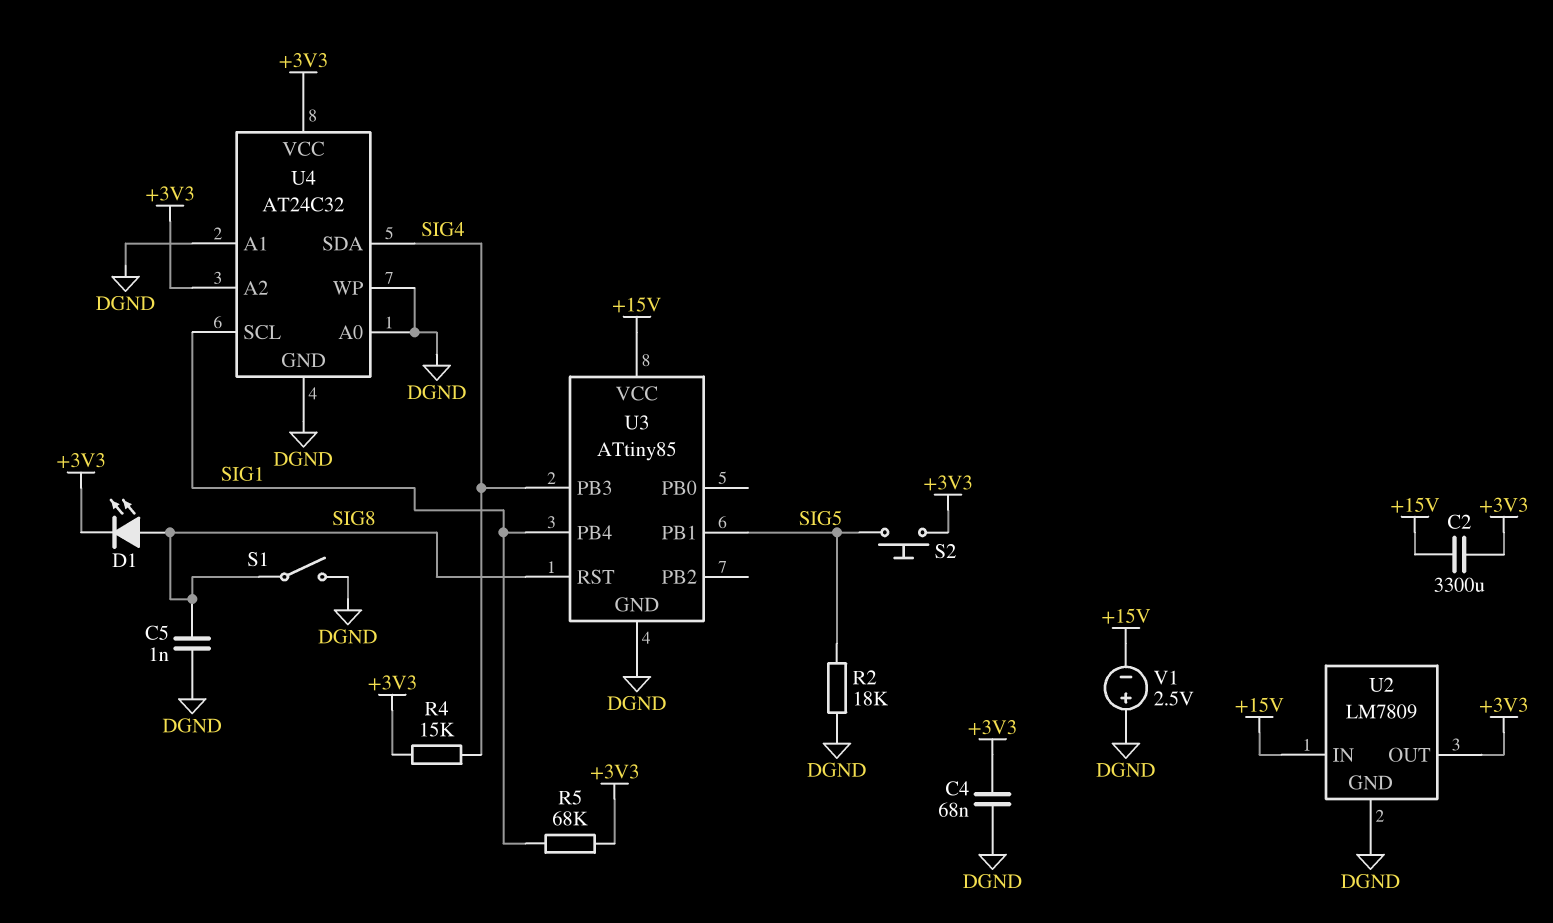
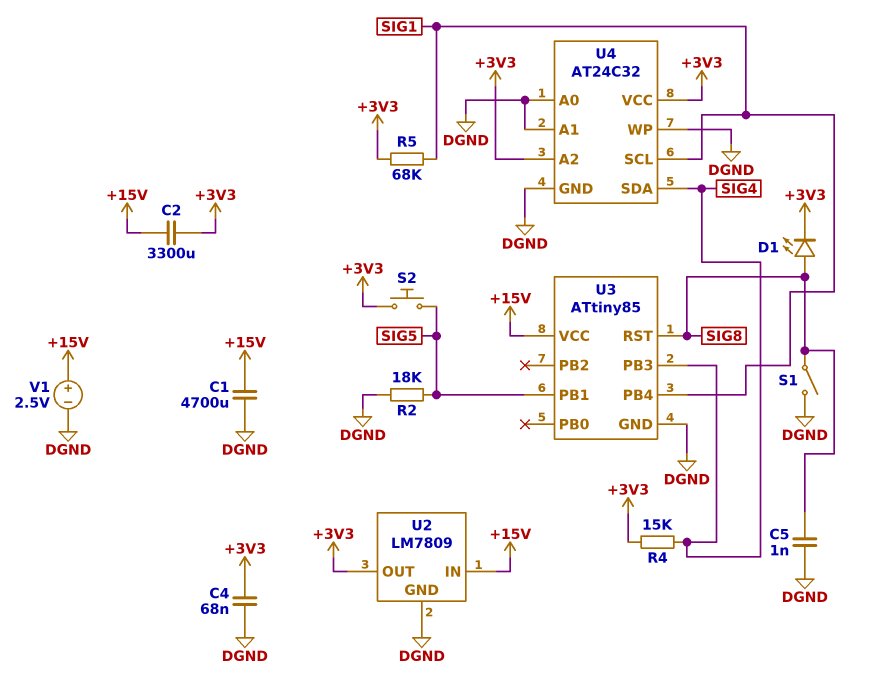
C1: none -> 4700uF (+15V, DGND)
V1: 2.5V (plus DGND, minus +15V) -> 2.5V (plus +15V, minus DGND)

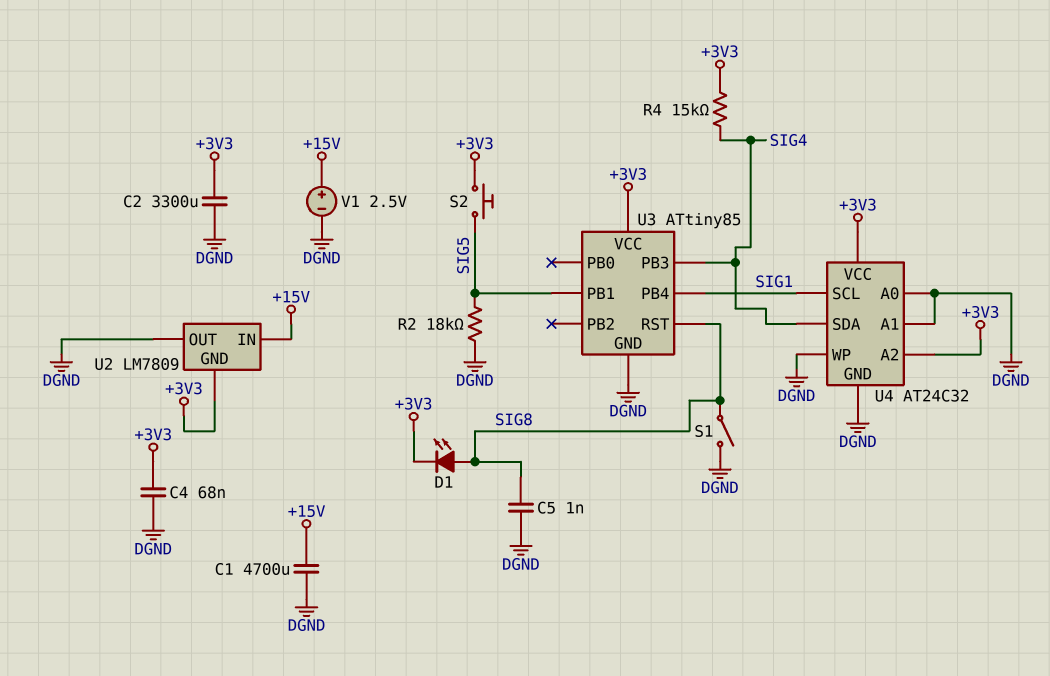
C2: 3300uF (+3V3, +15V) -> 3300uF (+3V3, DGND)
R5: 68k (+3V3, SIG1) -> none
U2 pin GND: DGND -> +3V3
U2 pin OUT: +3V3 -> DGND
U3 pin VCC: +15V -> +3V3

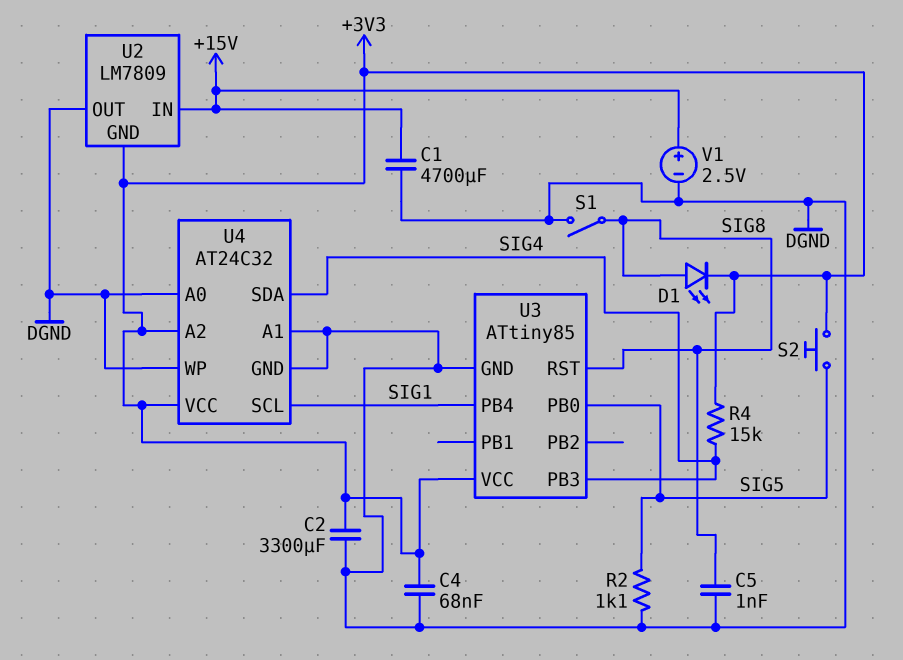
R2: 18k (DGND, SIG5) -> 1.1k (DGND, SIG5)
U3 pin PB0: none -> SIG5
U3 pin PB1: SIG5 -> none

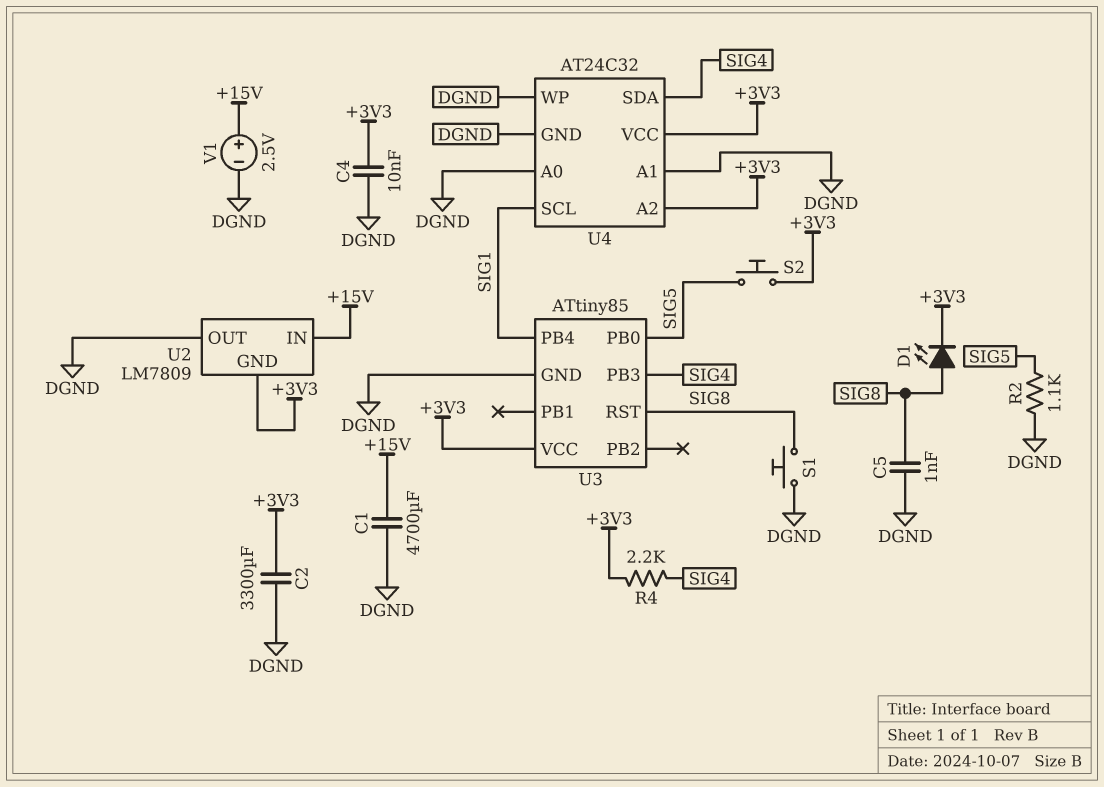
C4: 68nF (+3V3, DGND) -> 10nF (+3V3, DGND)
R4: 15k (+3V3, SIG4) -> 2.2k (+3V3, SIG4)
S1: switch (DGND, SIG8) -> button (DGND, SIG8)

